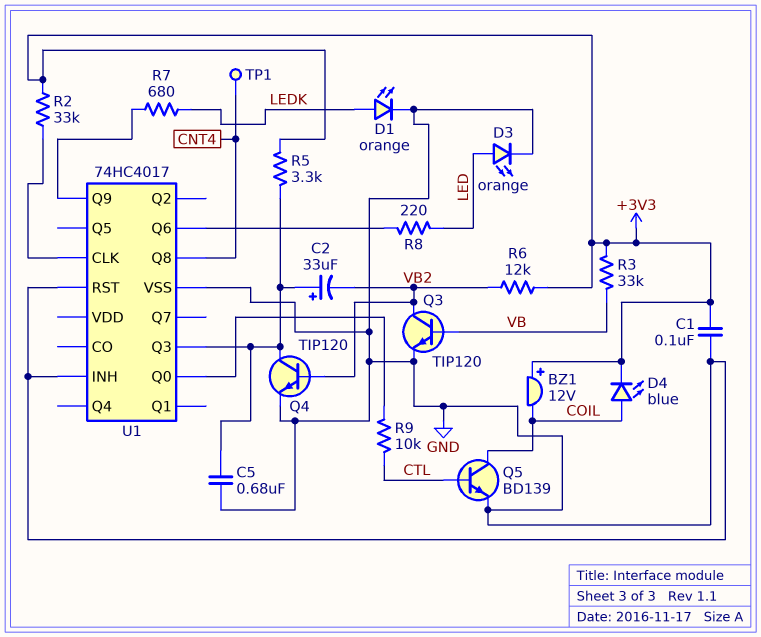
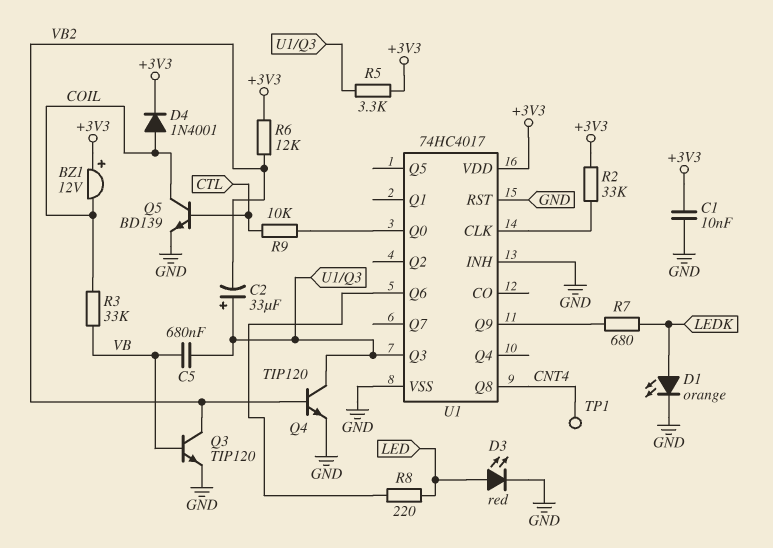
C1: 100nF (+3V3, GND) -> 10nF (+3V3, GND)
C5: 680nF (GND, U1/Q3) -> 680nF (U1/Q3, VB)
D3: LED orange (A LED, K GND) -> LED red (A LED, K GND)
D4: LED blue (A COIL, K +3V3) -> diode 1N4001 (A COIL, K +3V3)
R3: 33k (+3V3, VB) -> 33k (COIL, VB)
U1 pin VDD: none -> +3V3

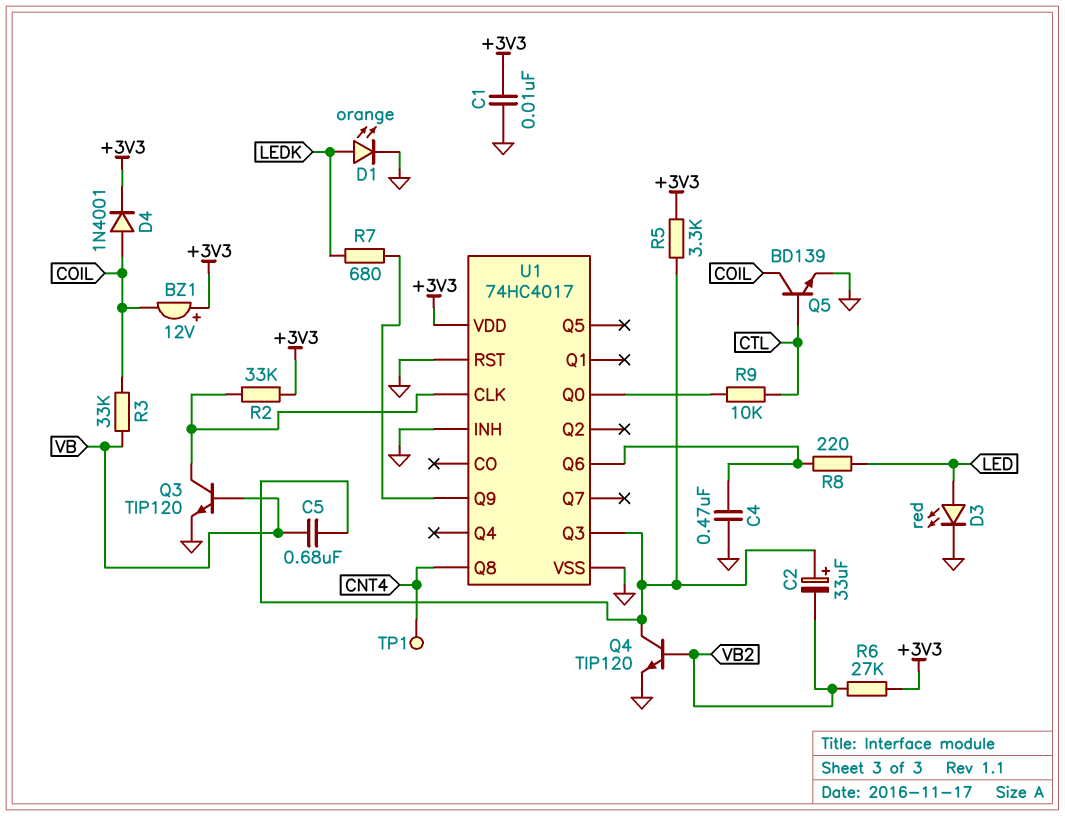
C4: none -> 470nF (GND, U1/Q6)
Q3: NPN TIP120 (B VB, C VB2, E GND) -> NPN TIP120 (B VB, C U1/CLK, E GND)
R6: 12k (+3V3, VB2) -> 27k (+3V3, VB2)

